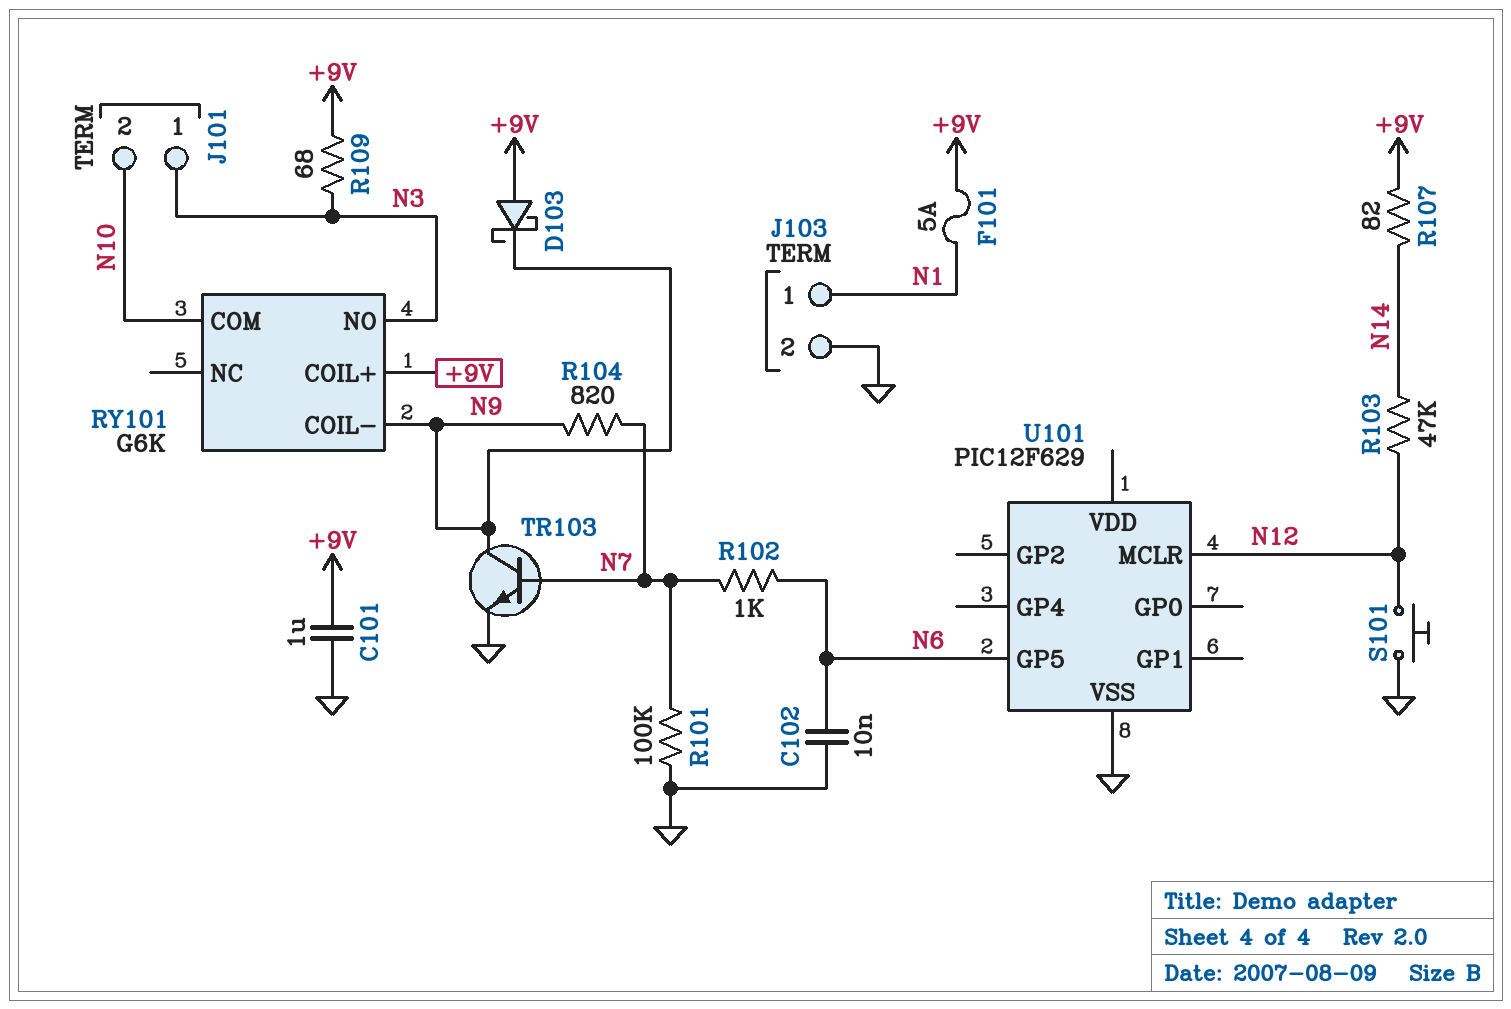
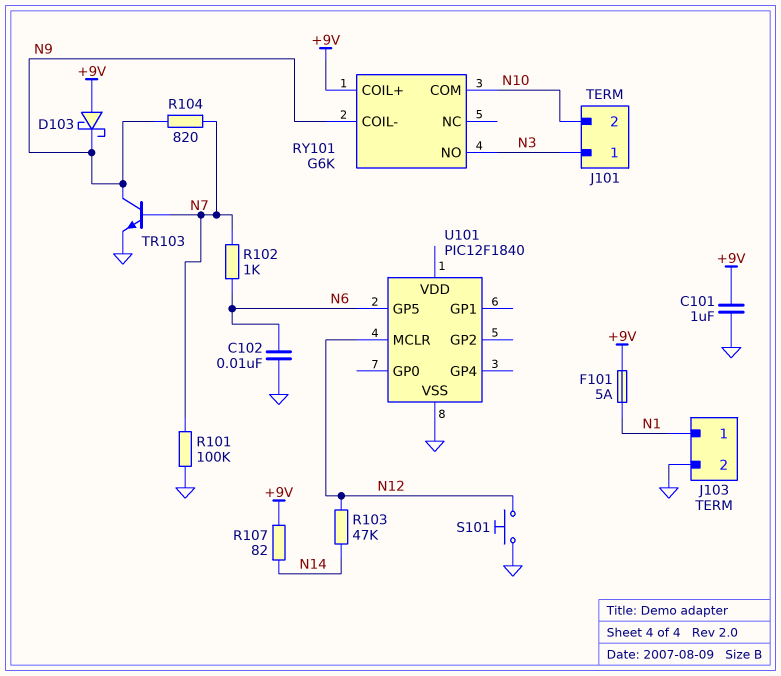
R109: 68 (+9V, N3) -> none
U101: PIC12F629 -> PIC12F1840

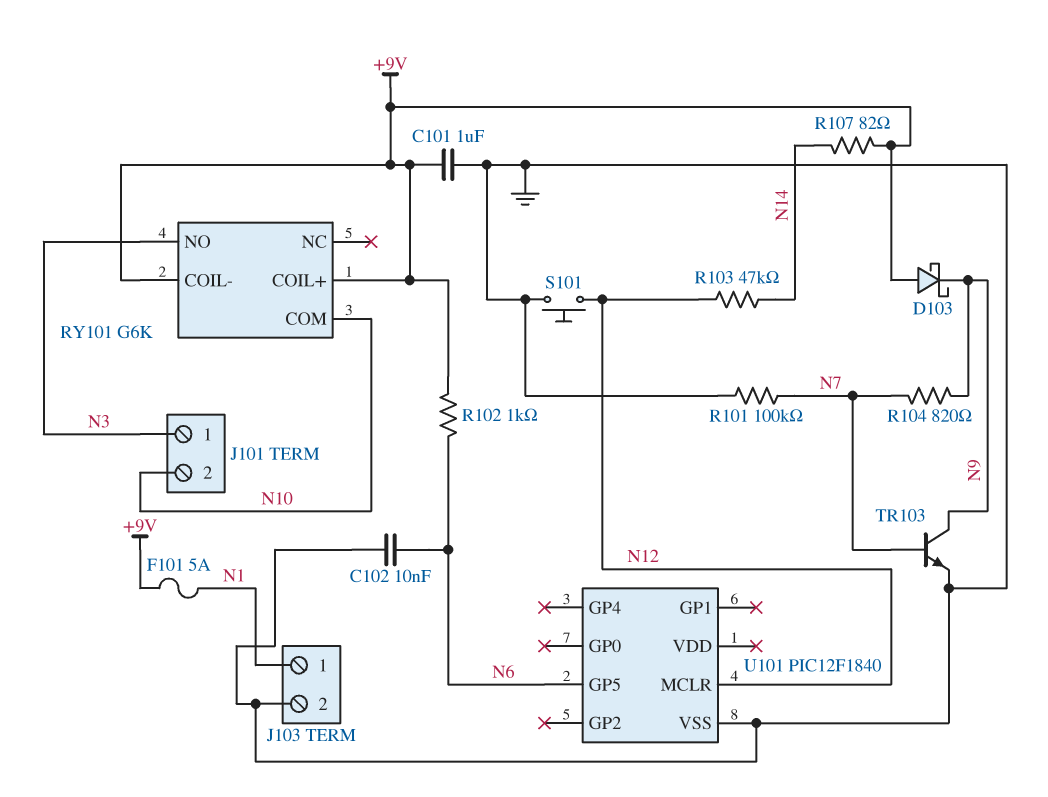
R102: 1k (N6, N7) -> 1k (+9V, N6)
RY101 pin COIL-: N9 -> +9V

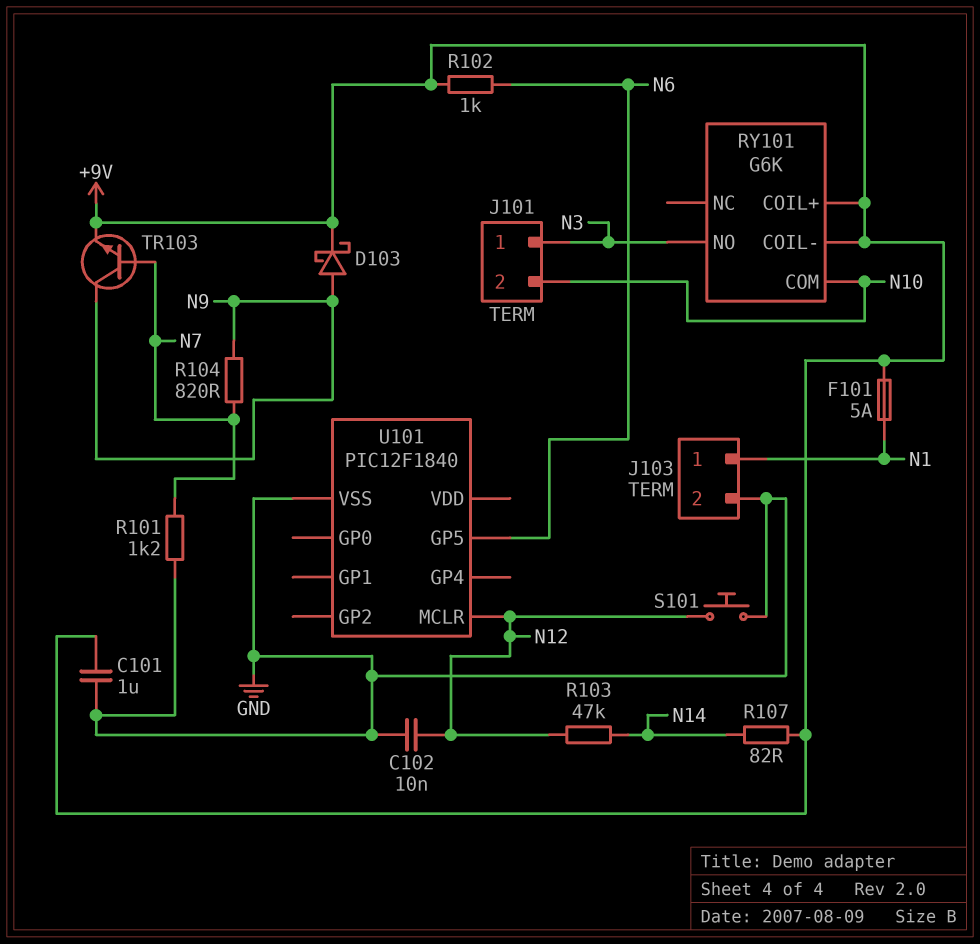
C102: 10nF (GND, N6) -> 10nF (GND, N12)
D103: schottky (A +9V, K N9) -> schottky (A N9, K +9V)
R101: 100k (GND, N7) -> 1.2k (GND, N7)
TR103: NPN (B N7, C N9, E GND) -> NPN (B N7, C N9, E +9V)

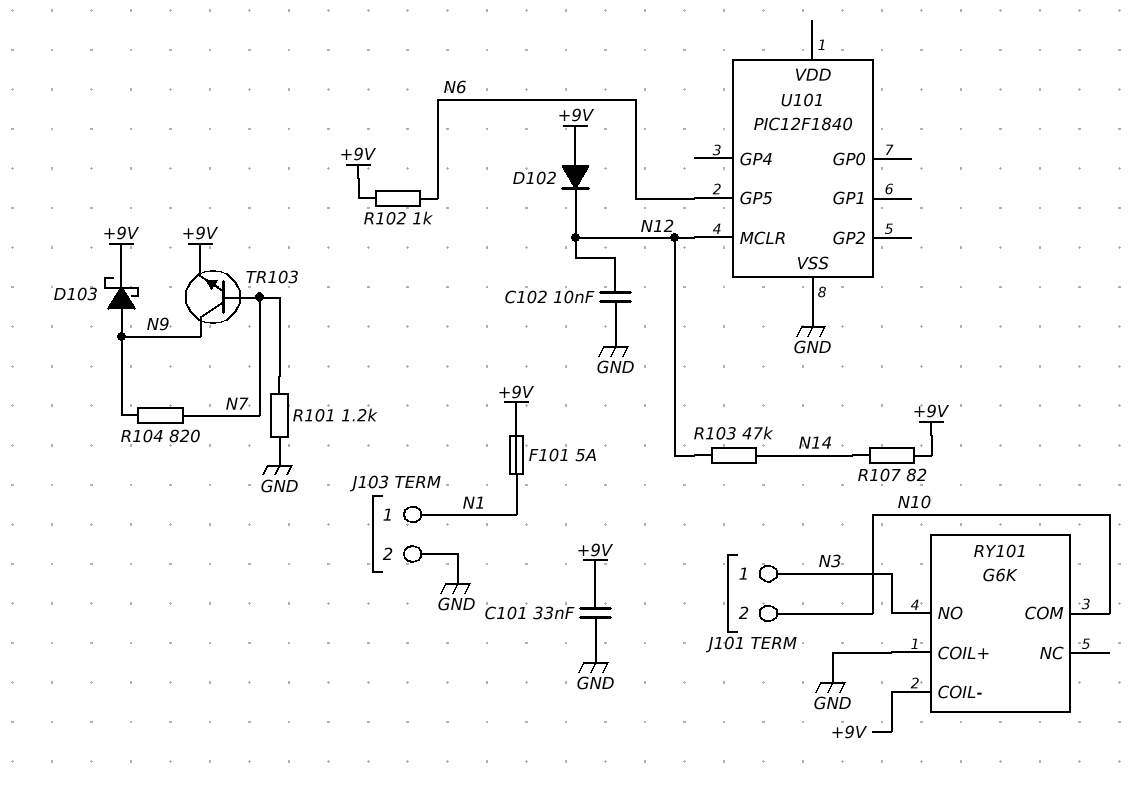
C101: 1uF (+9V, GND) -> 33nF (+9V, GND)
D102: none -> diode (A +9V, K N12)
RY101 pin COIL+: +9V -> GND
S101: button (GND, N12) -> none

